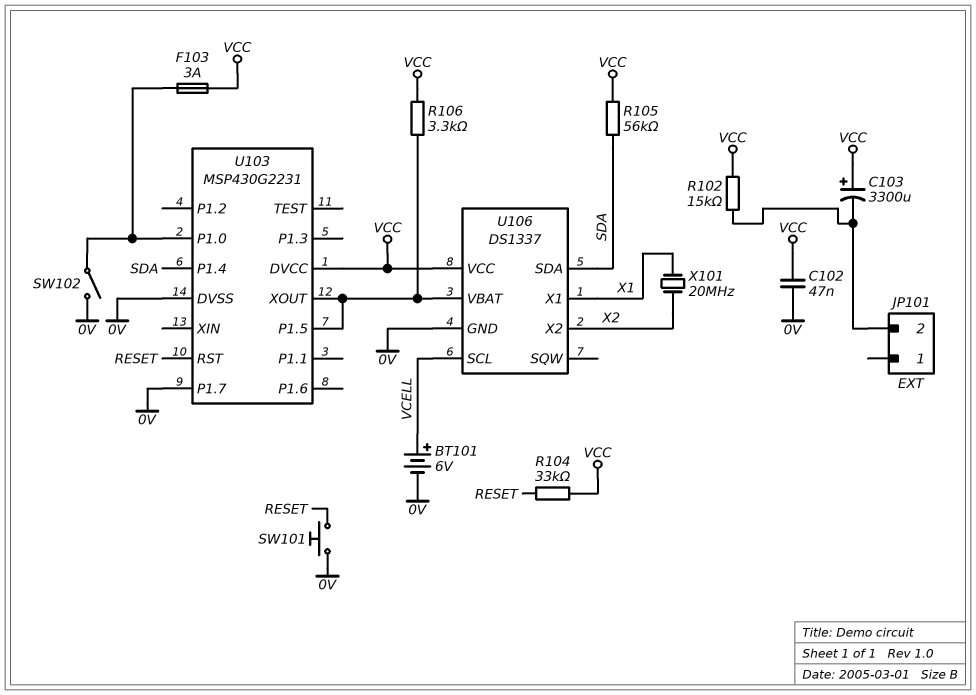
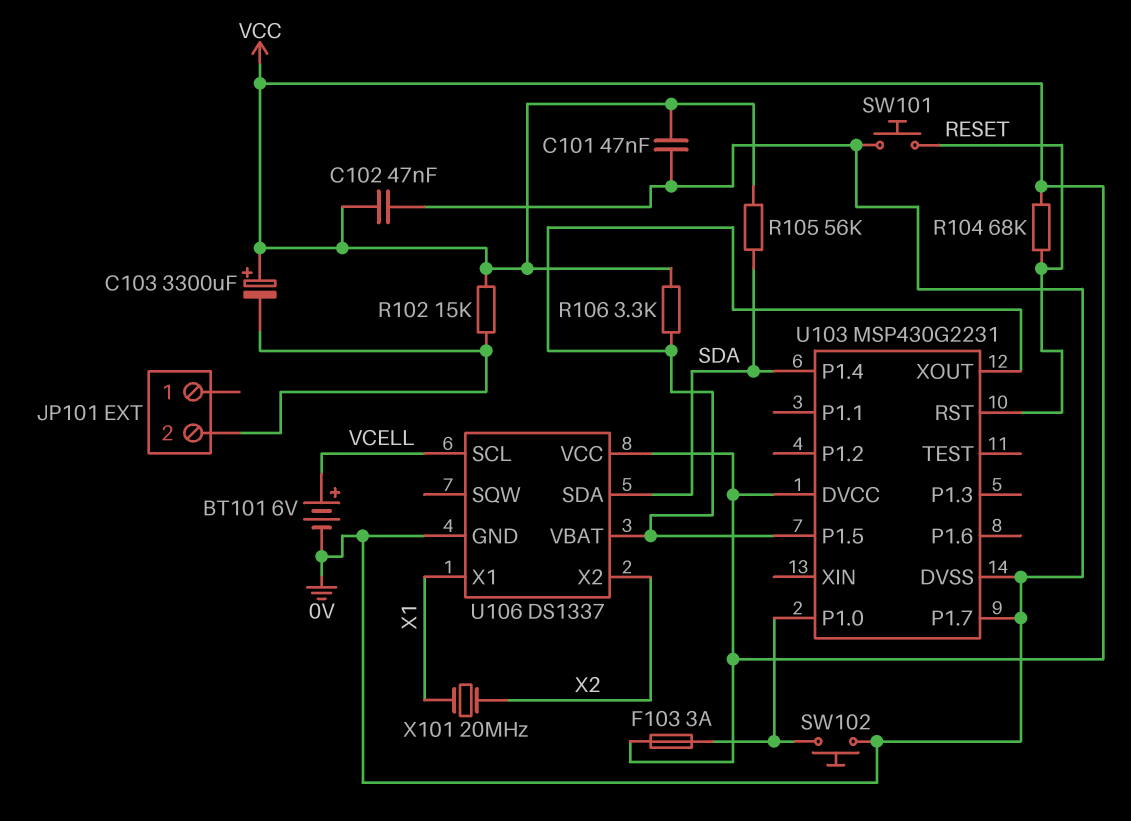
C101: none -> 47nF (0V, VCC)
R104: 33k (RESET, VCC) -> 68k (RESET, VCC)
SW102: switch (0V, U103/P1.0) -> button (0V, U103/P1.0)

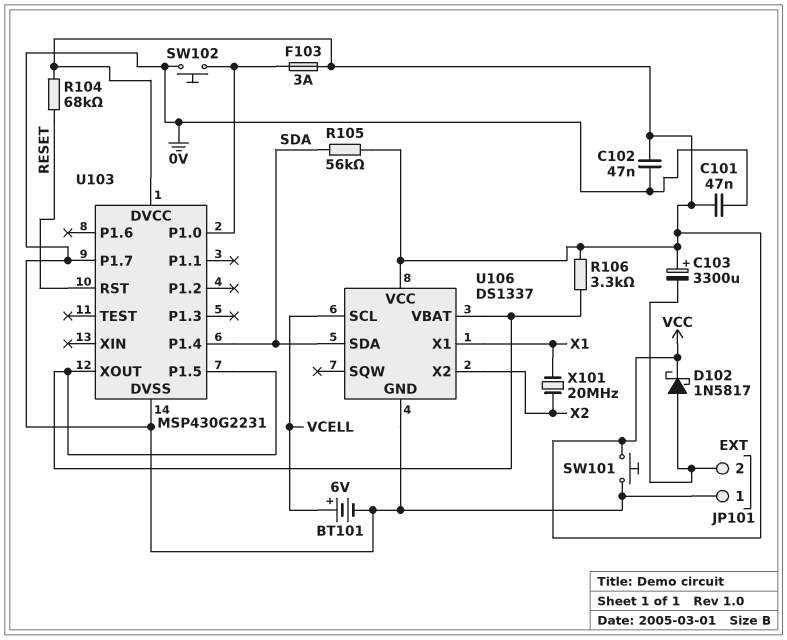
D102: none -> schottky 1N5817 (A JP101/2, K VCC)
JP101 pin 1: none -> 0V
R102: 15k (JP101/2, VCC) -> none
SW101: button (0V, RESET) -> button (0V, VCC)

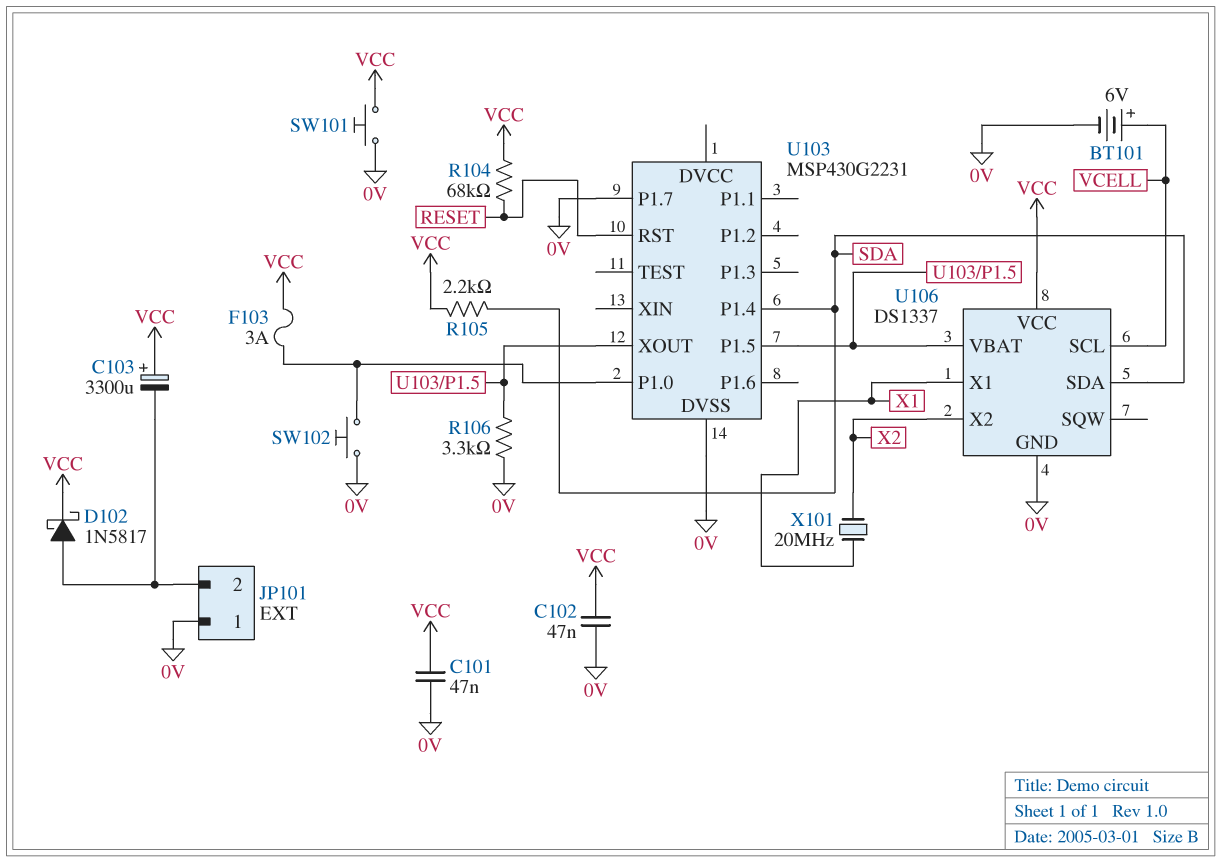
R105: 56k (SDA, VCC) -> 2.2k (SDA, VCC)
R106: 3.3k (U103/P1.5, VCC) -> 3.3k (0V, U103/P1.5)
U103 pin DVCC: VCC -> none

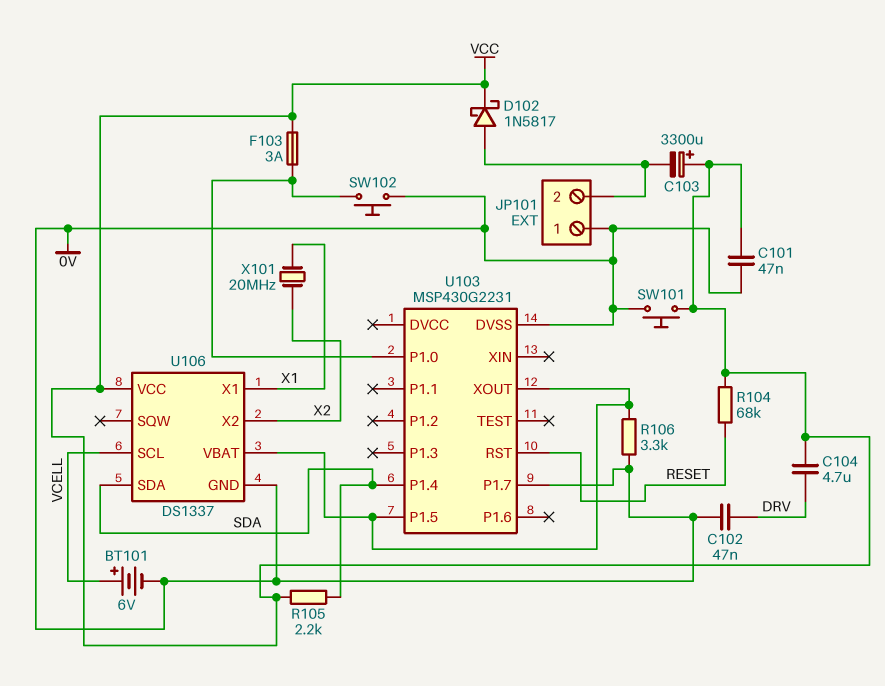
C102: 47nF (0V, VCC) -> 47nF (0V, DRV)
C104: none -> 4.7uF (DRV, VCC)

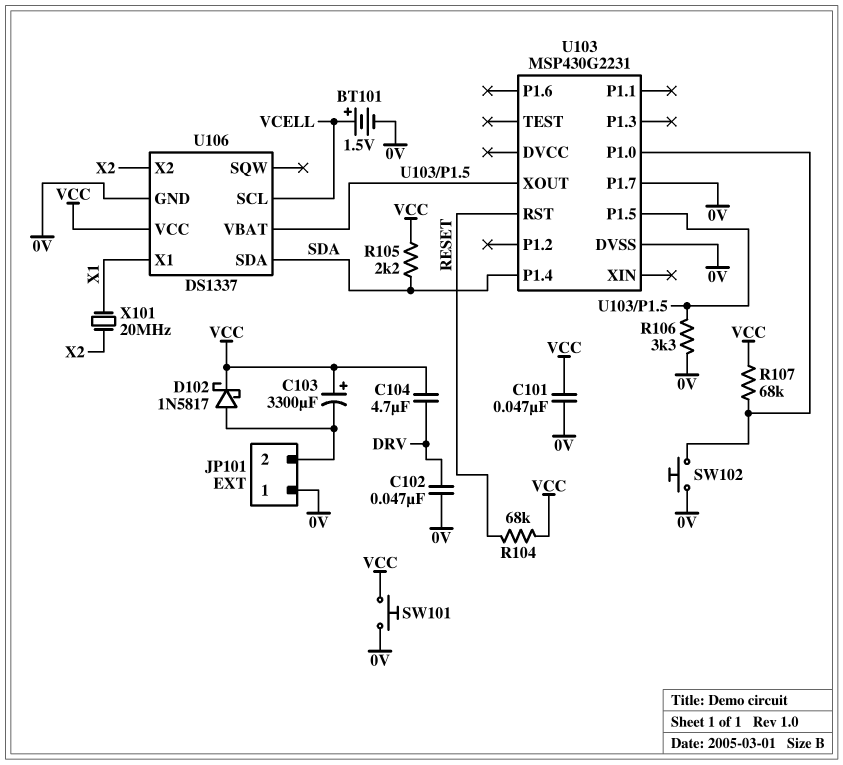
BT101: 6V (plus VCELL, minus 0V) -> 1.5V (plus VCELL, minus 0V)
F103: 3A (U103/P1.0, VCC) -> none
R107: none -> 68k (U103/P1.0, VCC)

